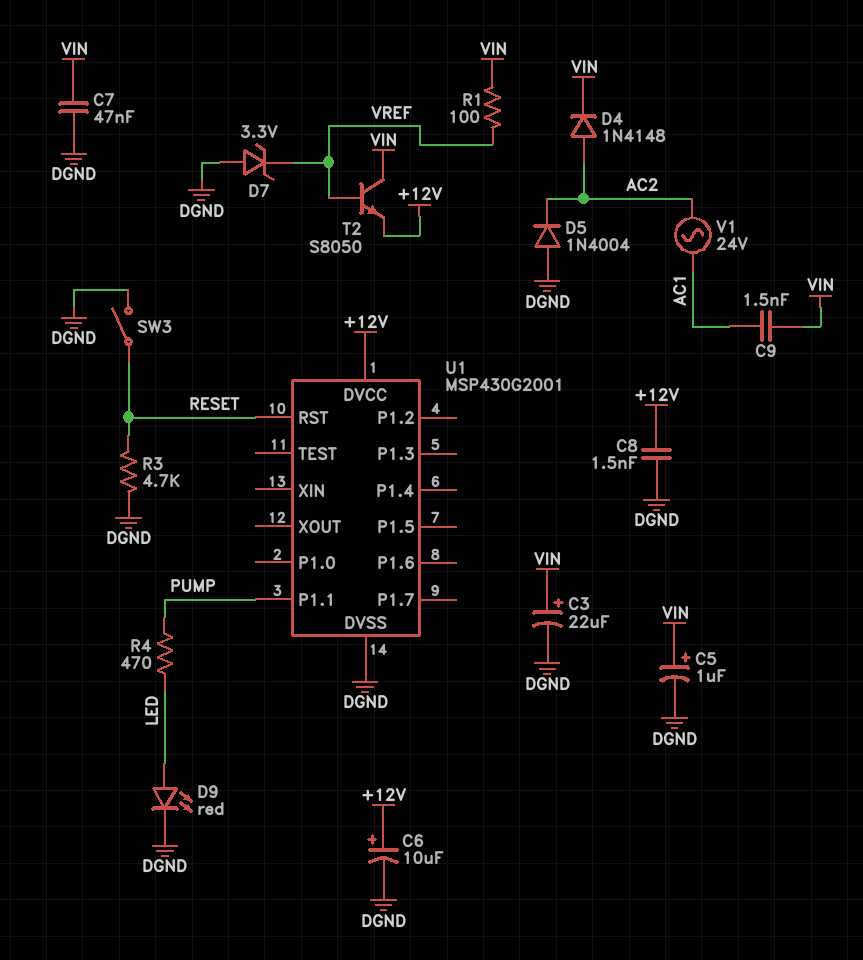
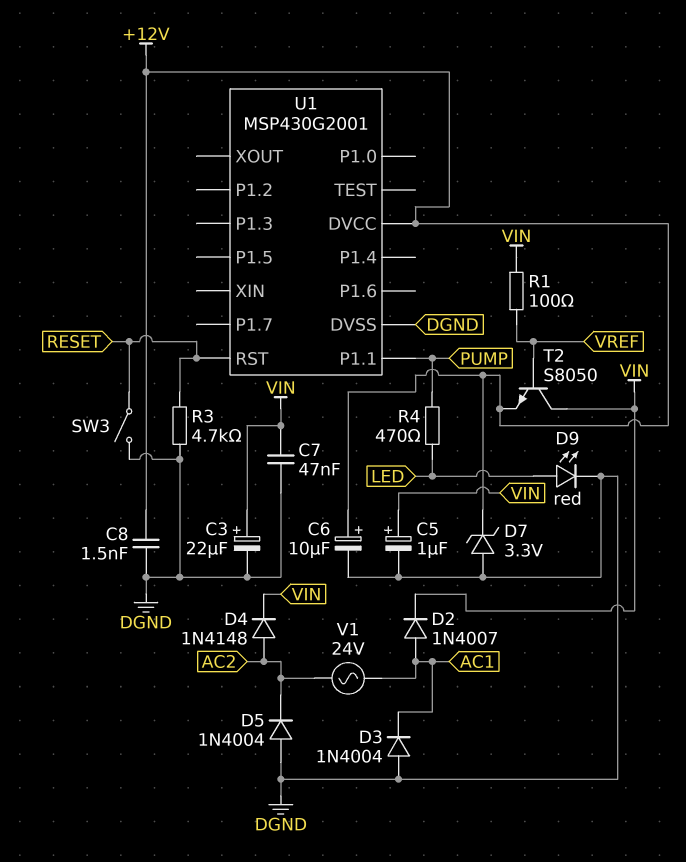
C9: 1.5nF (AC1, VIN) -> none
D2: none -> diode 1N4007 (A AC1, K VIN)
D3: none -> diode 1N4004 (A DGND, K AC1)
D7: zener 3.3V (A DGND, K VREF) -> zener 3.3V (A DGND, K +12V)

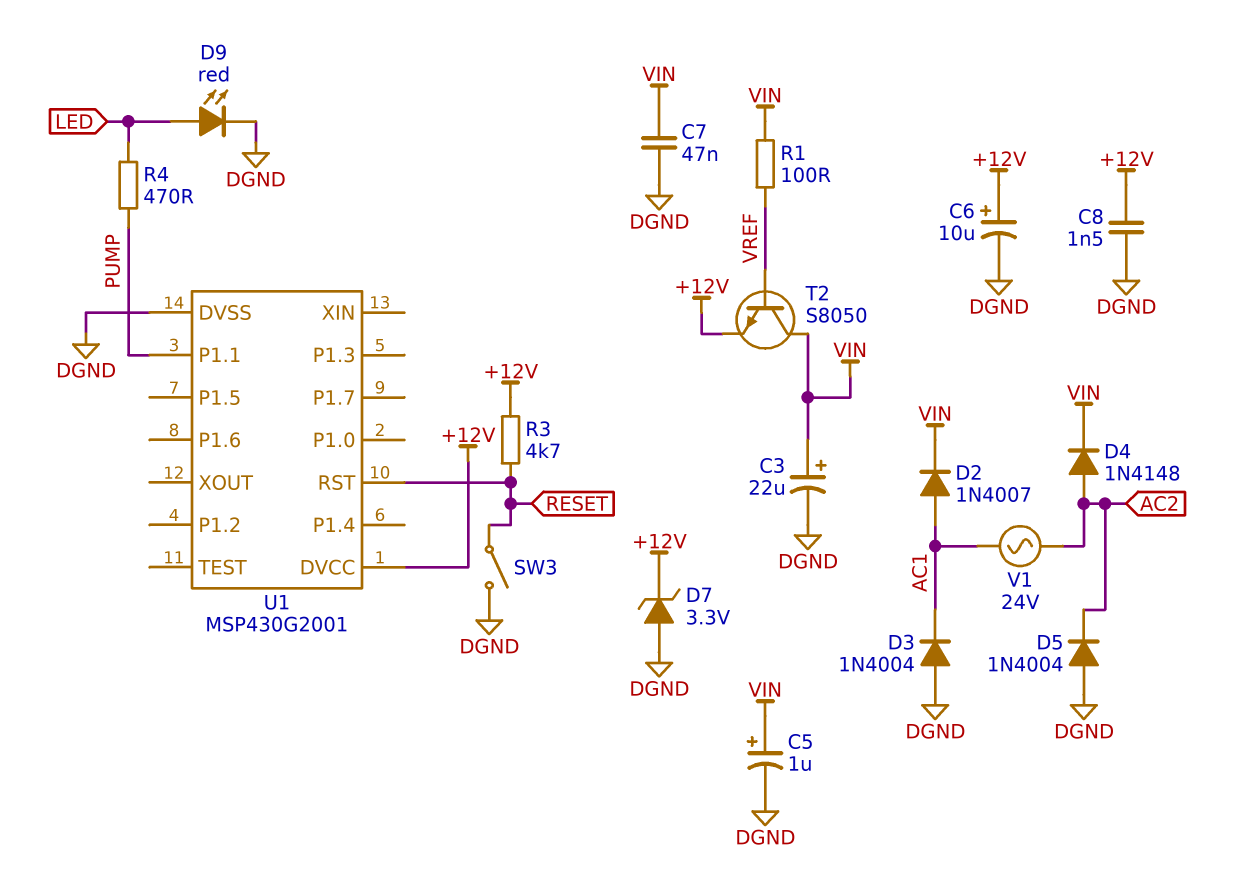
R3: 4.7k (DGND, RESET) -> 4.7k (+12V, RESET)

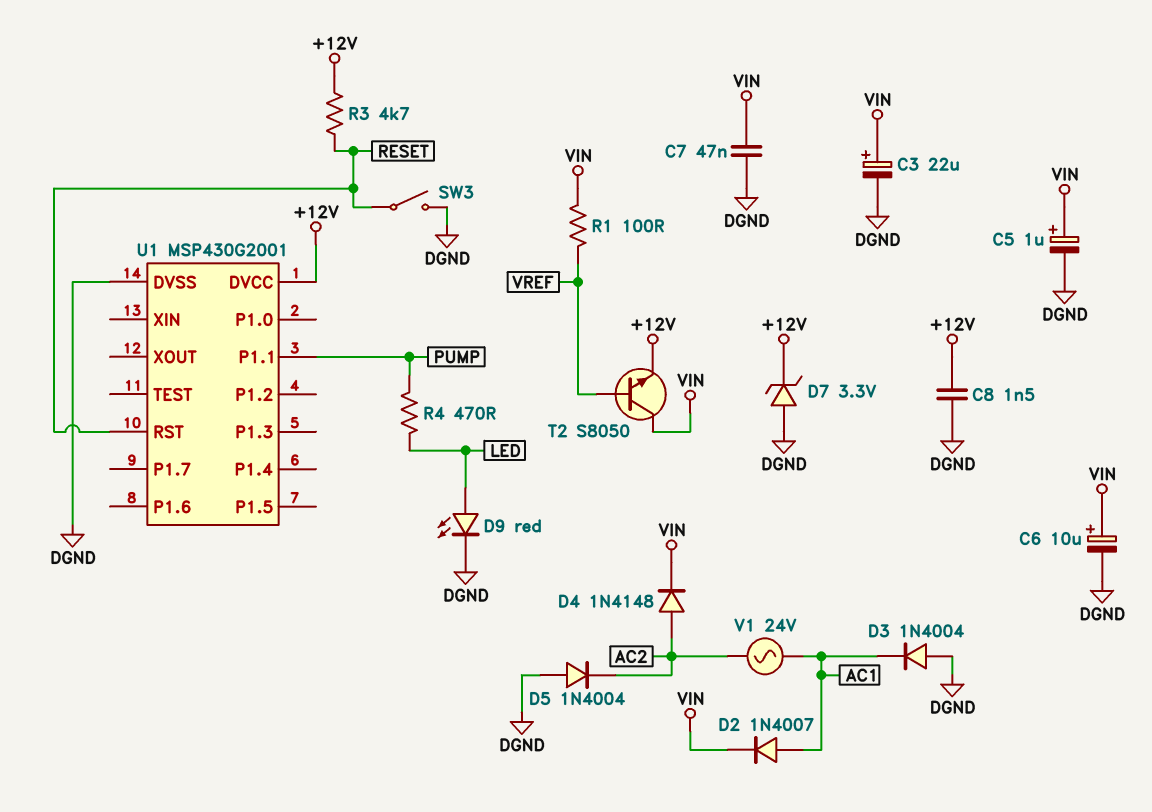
C6: 10uF (plus +12V, minus DGND) -> 10uF (plus VIN, minus DGND)

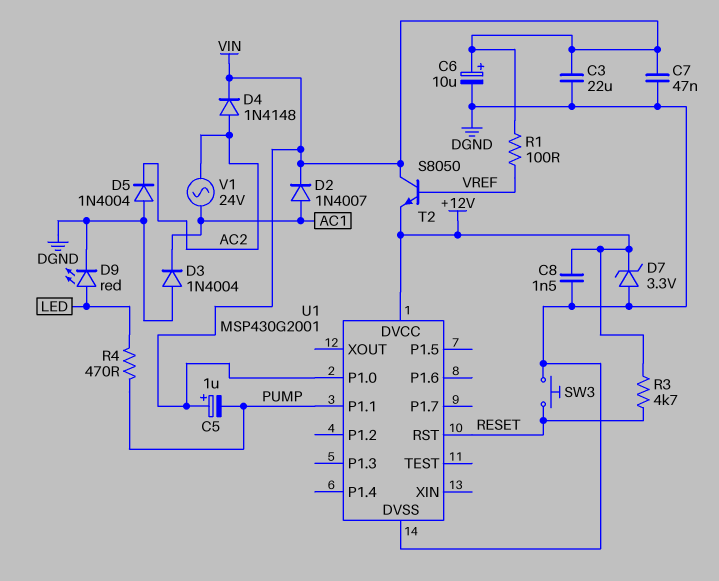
C3: 22uF (plus VIN, minus DGND) -> 22uF (DGND, VIN)
C5: 1uF (plus VIN, minus DGND) -> 1uF (plus VIN, minus PUMP)
SW3: switch (DGND, RESET) -> button (DGND, RESET)
U1 pin P1.0: none -> VIN

